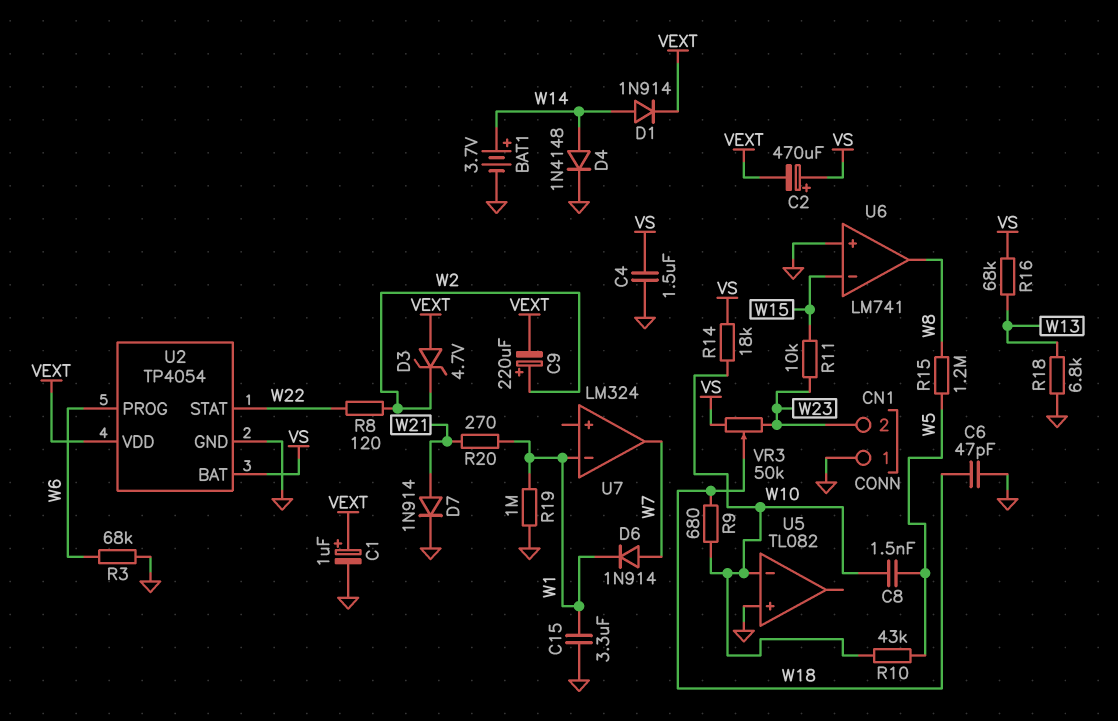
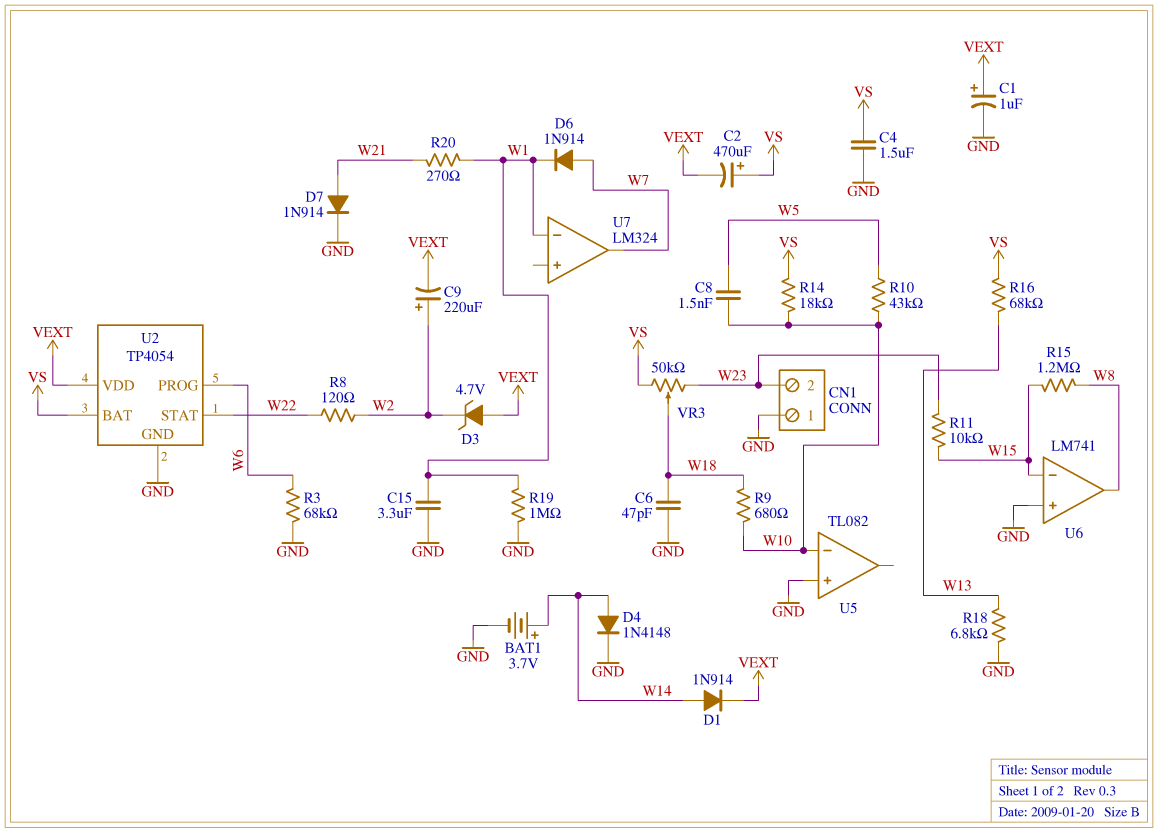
R15: 1.2M (W5, W8) -> 1.2M (W8, W15)

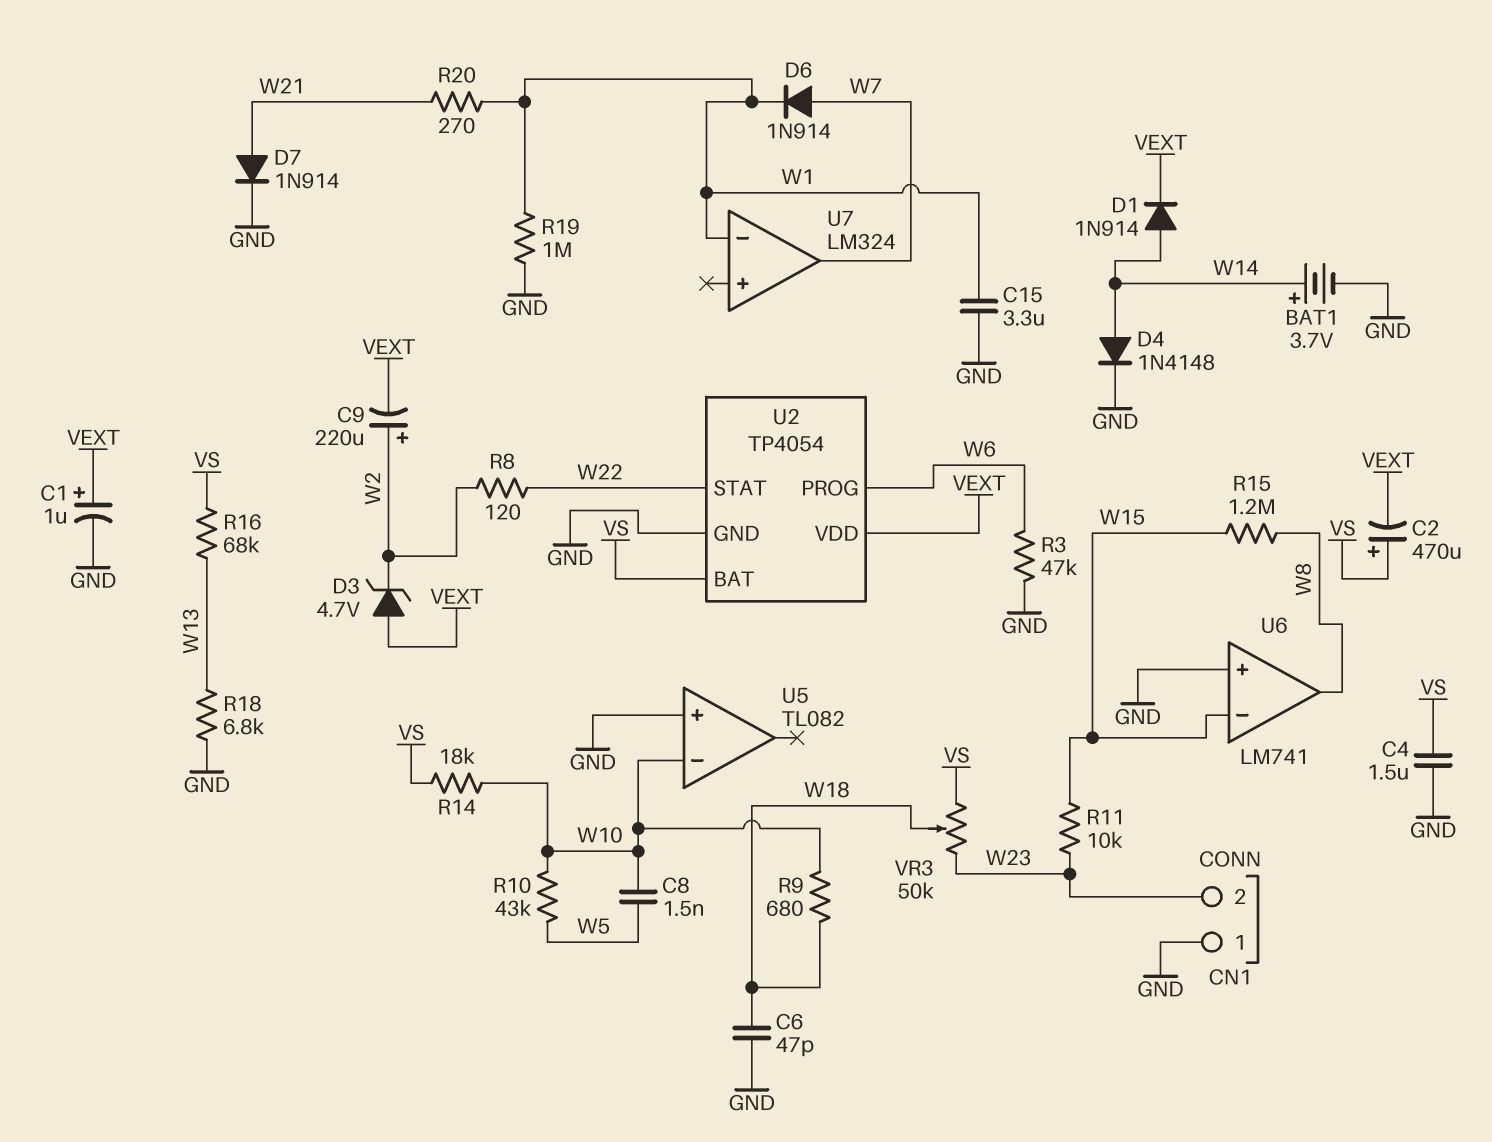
R3: 68k (GND, W6) -> 47k (GND, W6)

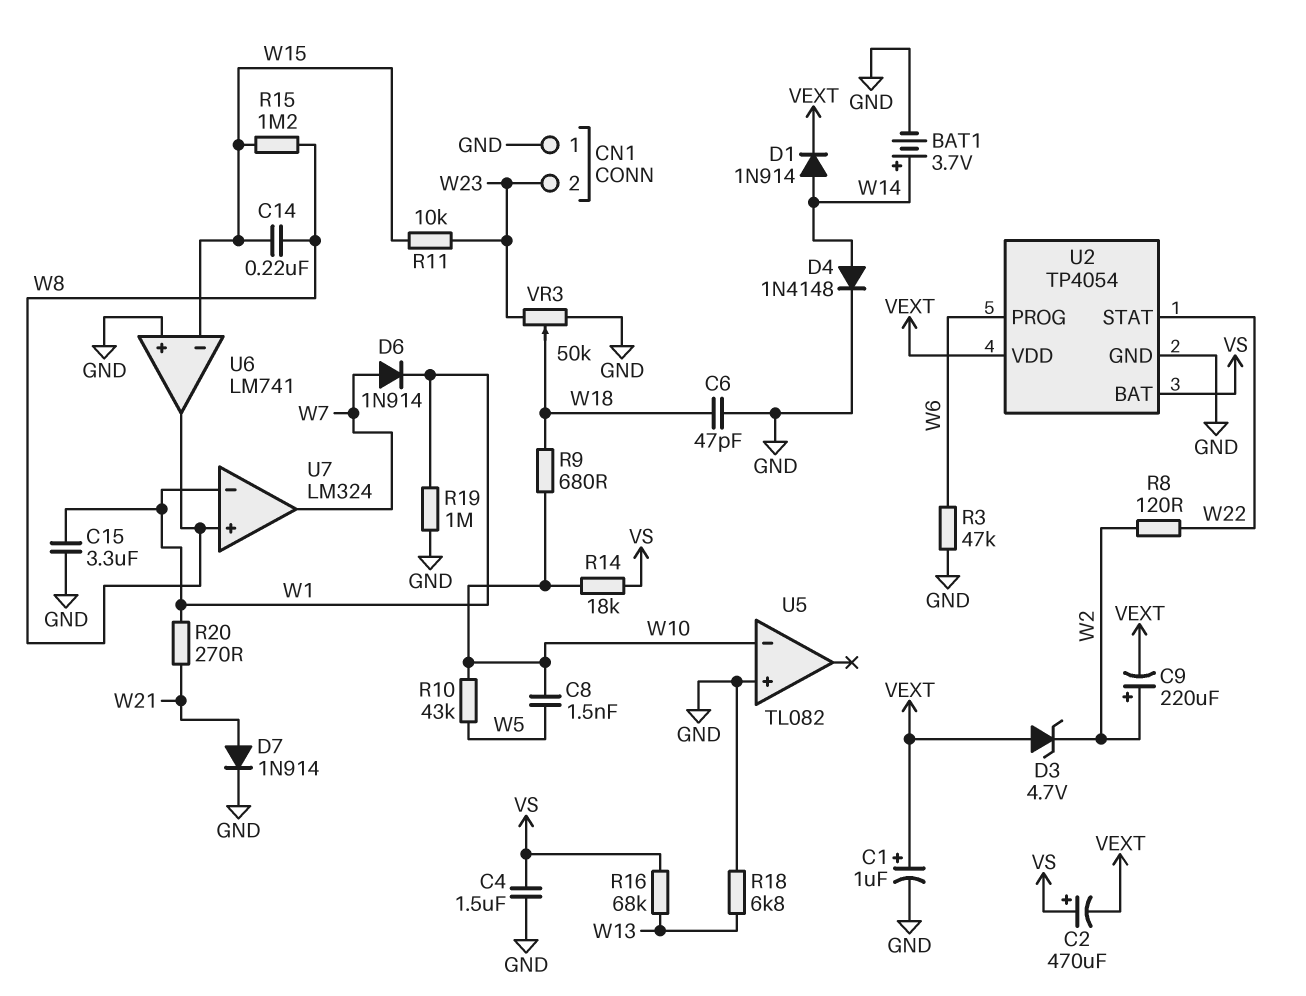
C14: none -> 220nF (W8, W15)
U7 pin in+: none -> W8
VR3: 50k (VS, W23, wiper W18) -> 50k (GND, W23, wiper W18)

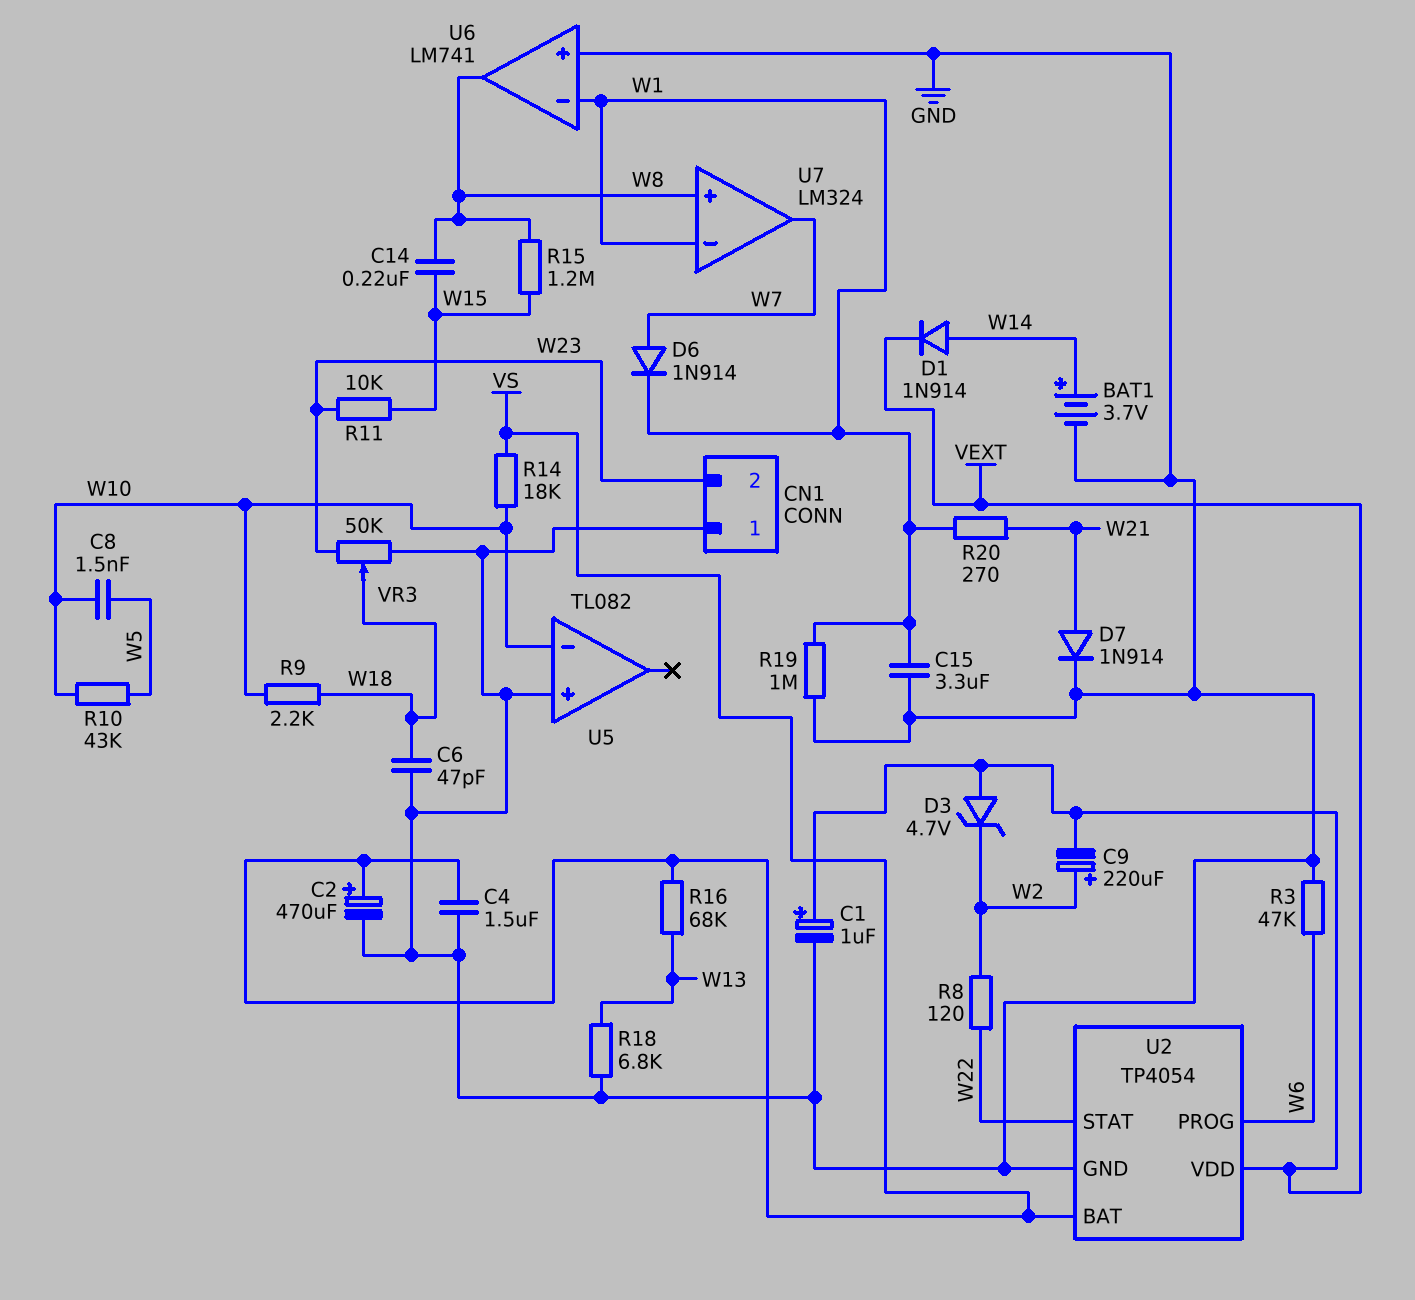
C2: 470uF (plus VS, minus VEXT) -> 470uF (plus VS, minus GND)
D4: diode 1N4148 (A W14, K GND) -> none
R9: 680 (W10, W18) -> 2.2k (W10, W18)
U6 pin in-: W15 -> W1

